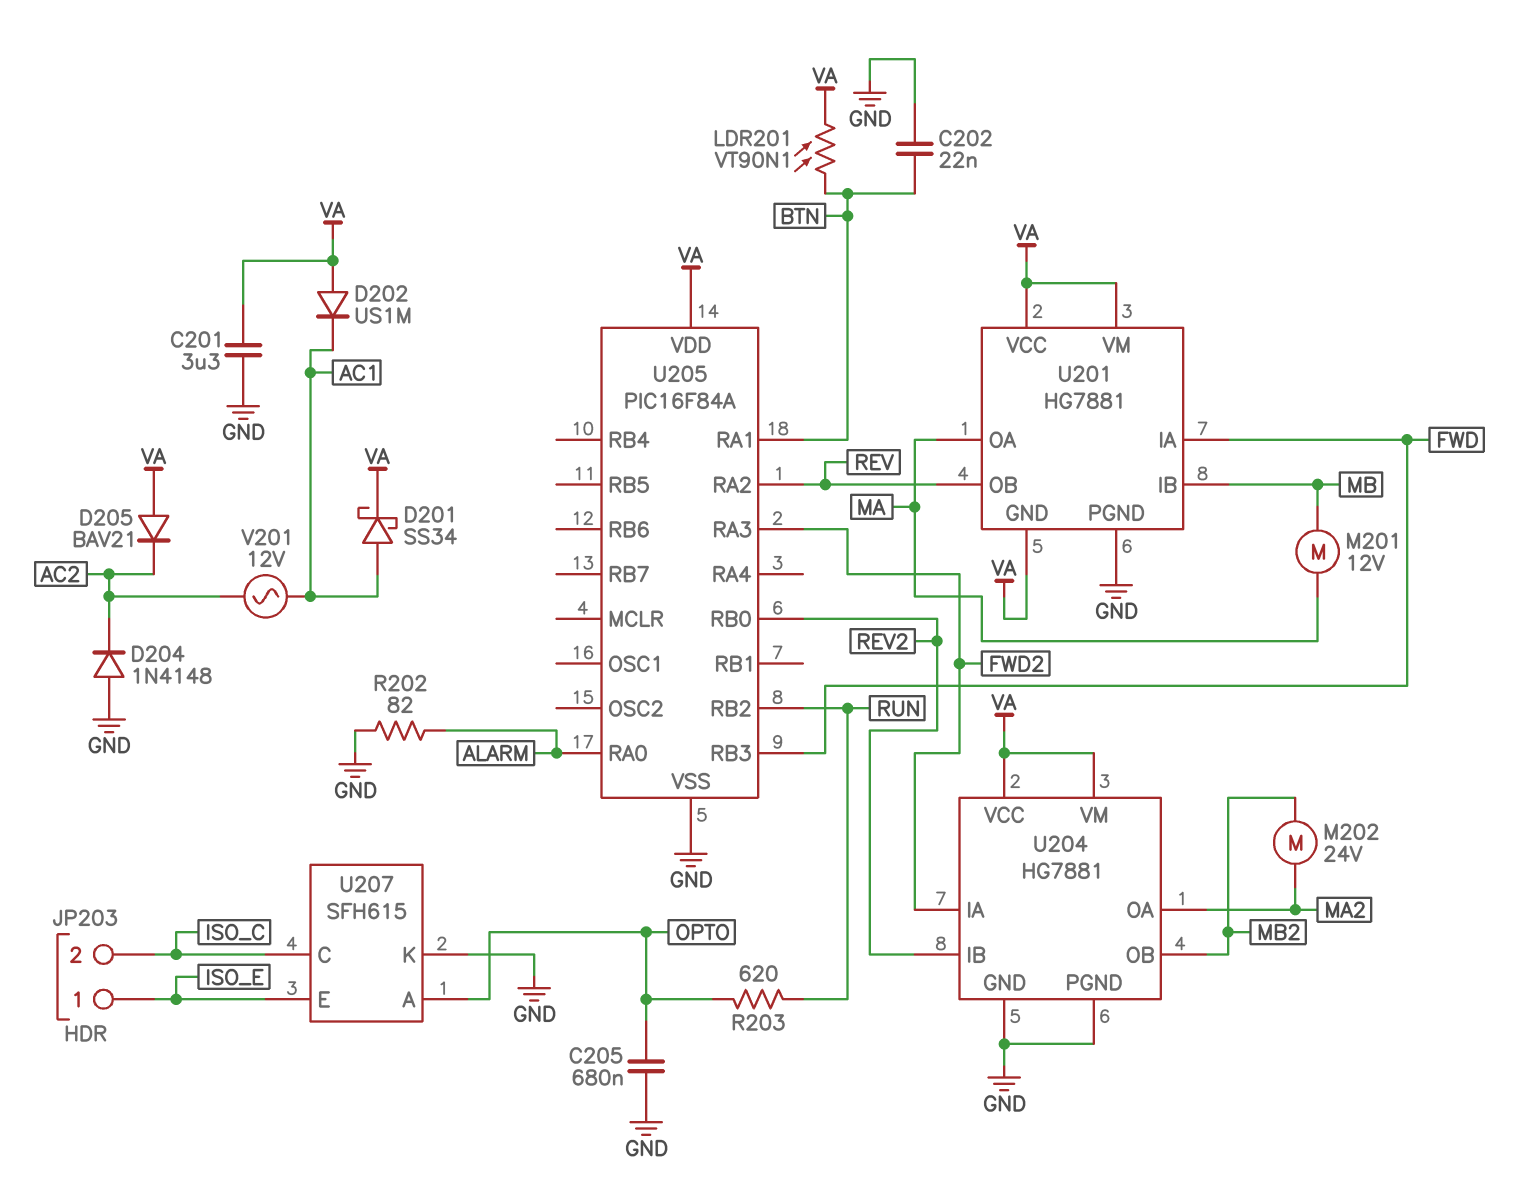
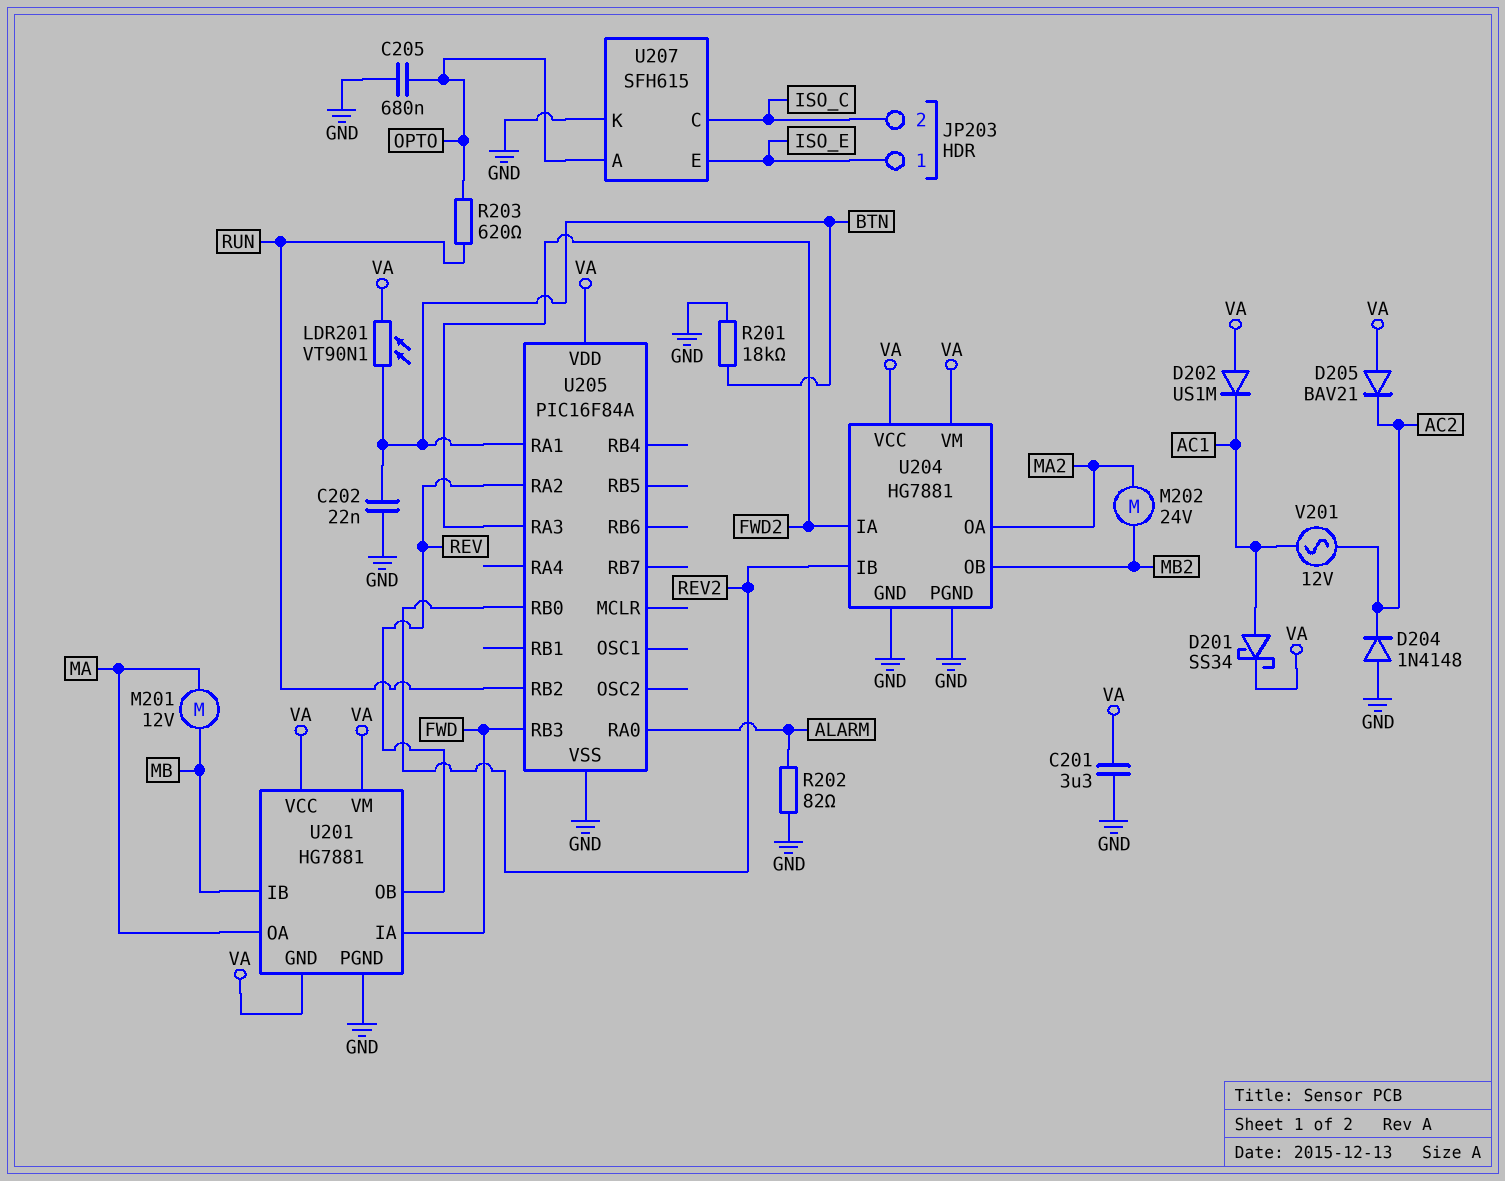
R201: none -> 18k (BTN, GND)

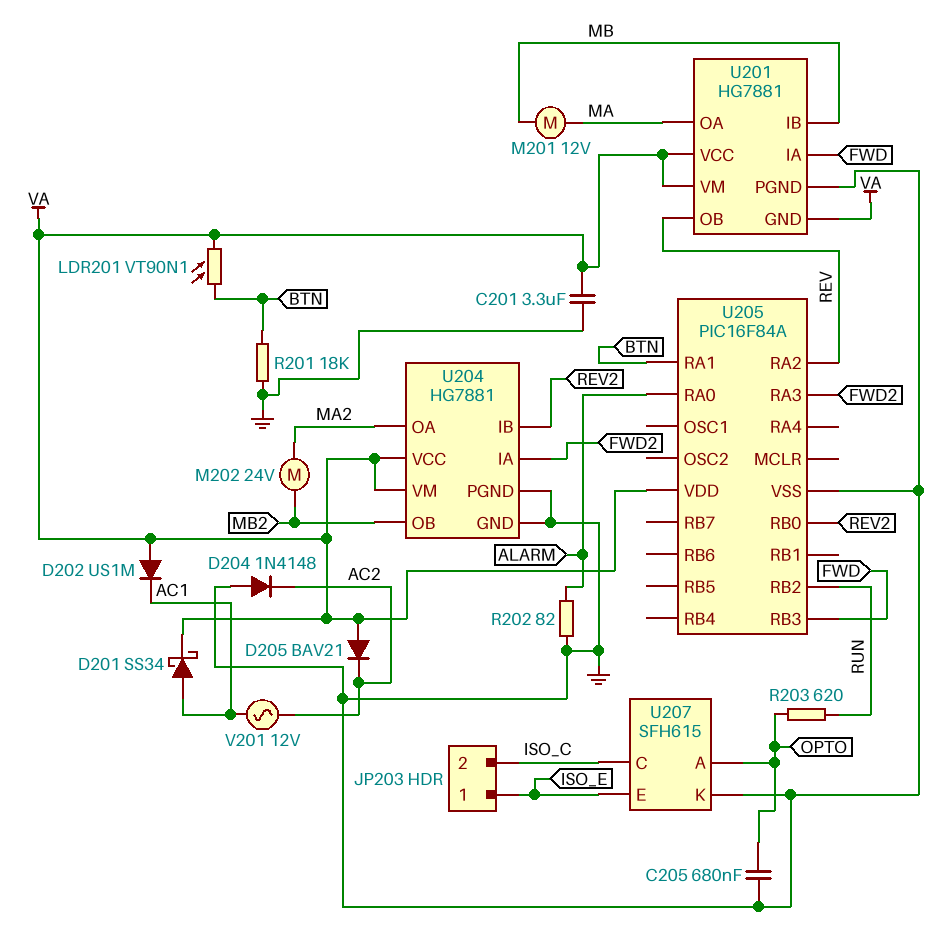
C202: 22nF (BTN, GND) -> none

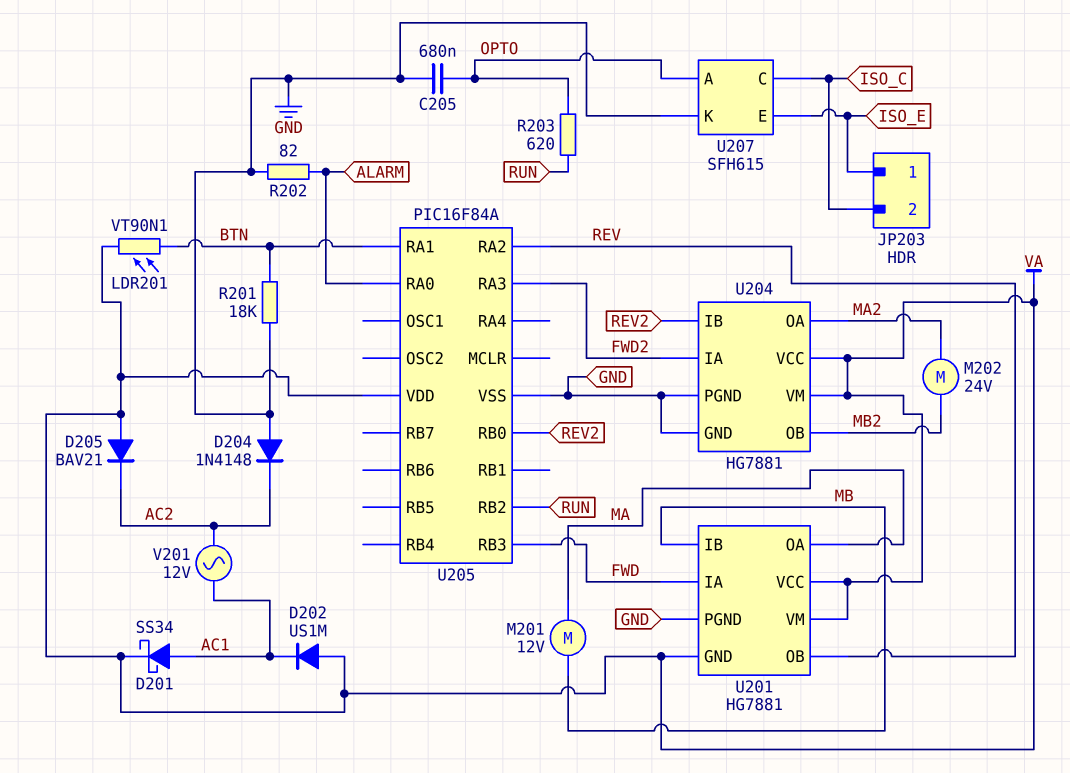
C201: 3.3uF (GND, VA) -> none

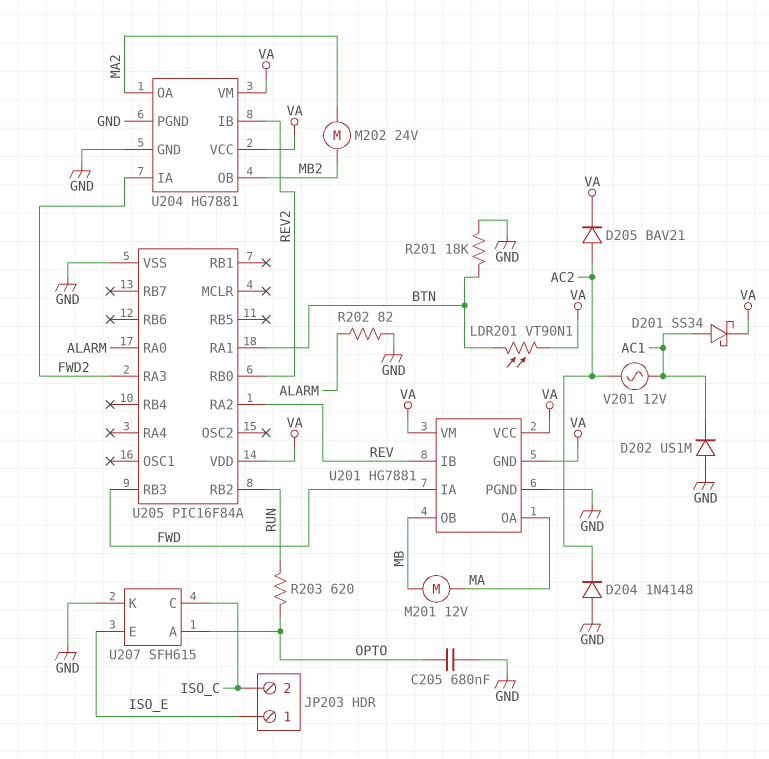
D202: diode US1M (A VA, K AC1) -> diode US1M (A GND, K AC1)
D205: diode BAV21 (A VA, K AC2) -> diode BAV21 (A AC2, K VA)
U201 pin IB: MB -> REV
U201 pin OB: REV -> MB

